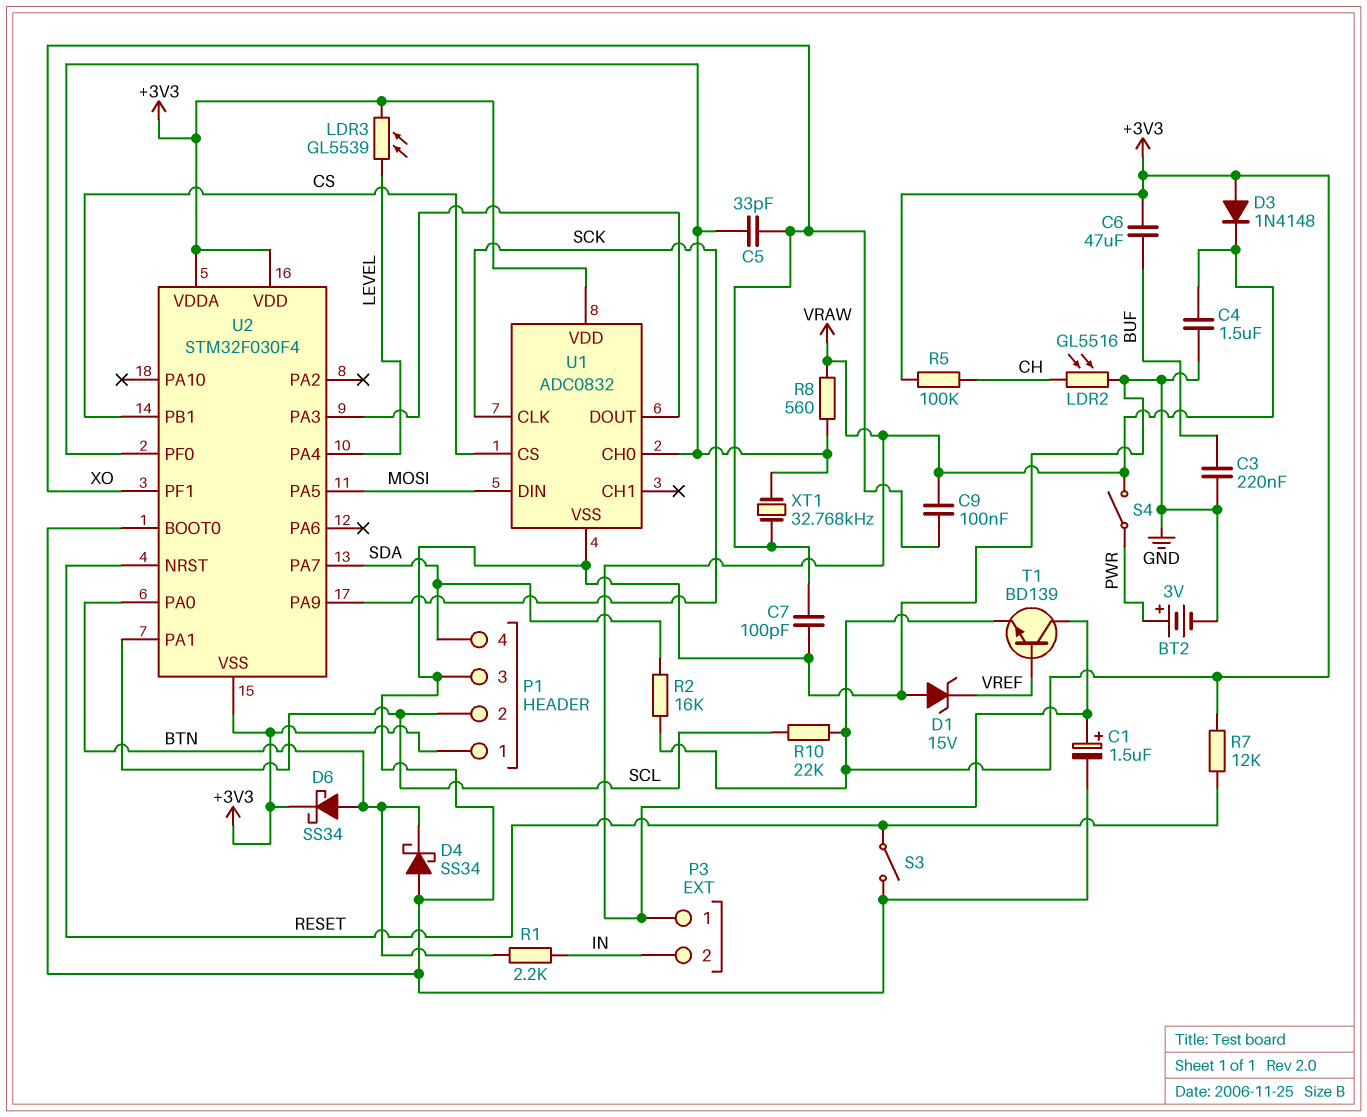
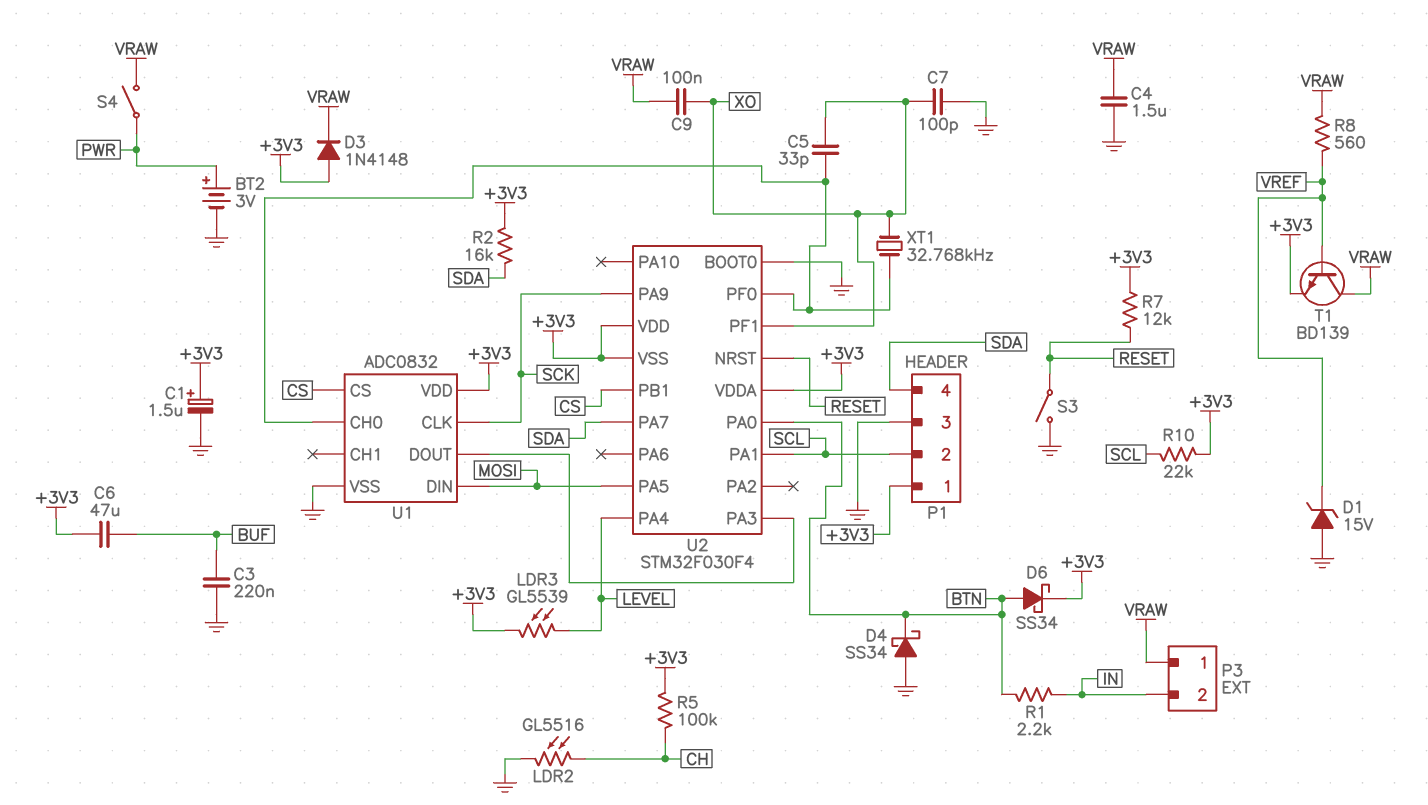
C1: 1.5uF (plus VRAW, minus GND) -> 1.5uF (plus +3V3, minus GND)
R8: 560 (U1/CH0, VRAW) -> 560 (VRAW, VREF)

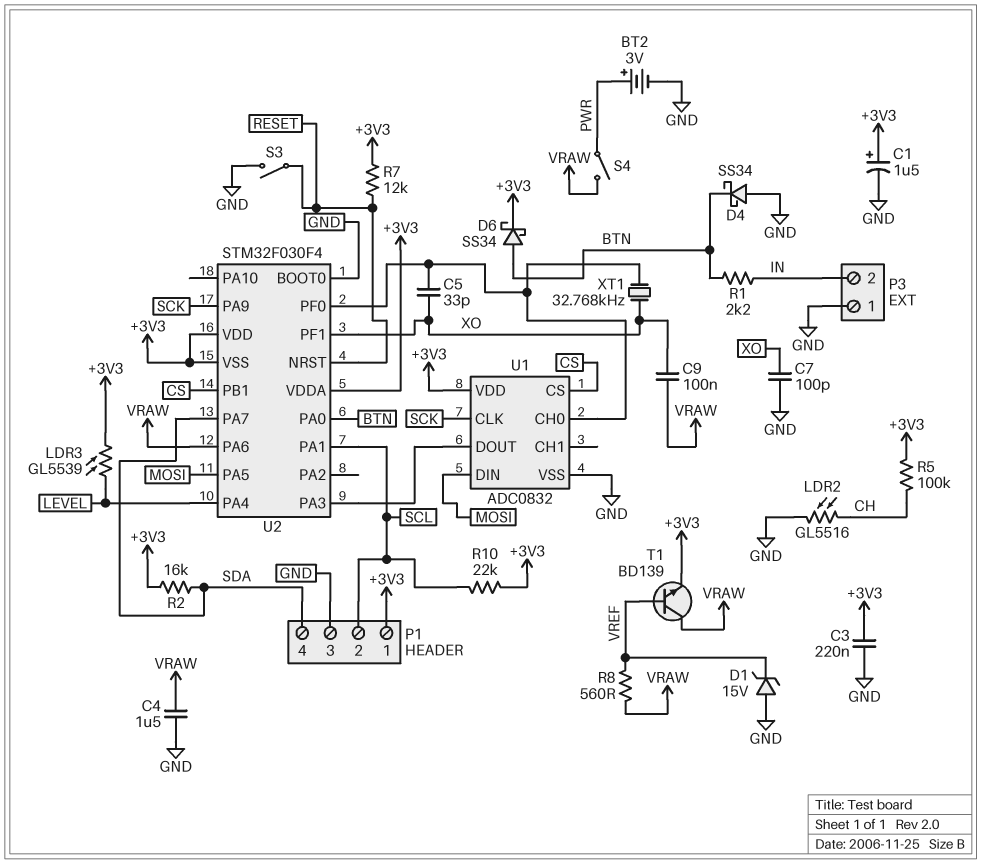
C3: 220nF (BUF, GND) -> 220nF (+3V3, GND)
C6: 47uF (+3V3, BUF) -> none
D3: diode 1N4148 (A +3V3, K VRAW) -> none
P3 pin 1: VRAW -> GND
U2 pin PA6: none -> VRAW

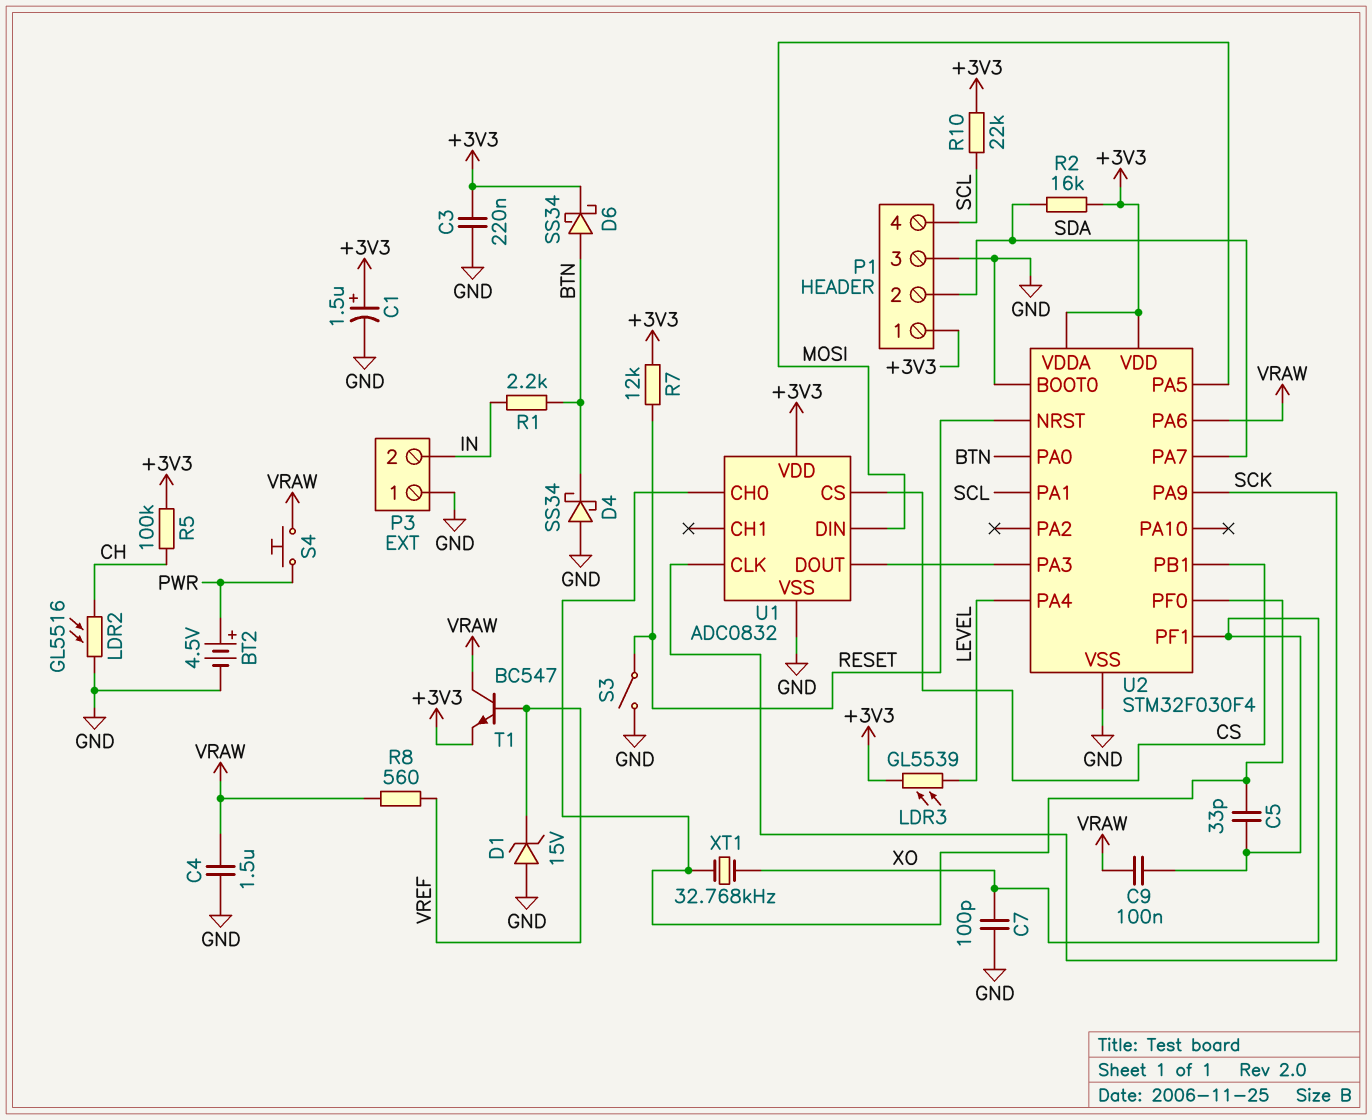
BT2: 3V (plus PWR, minus GND) -> 4.5V (plus PWR, minus GND)
P1 pin 2: SCL -> SDA
P1 pin 4: SDA -> SCL
S4: switch (PWR, VRAW) -> button (PWR, VRAW)
T1: NPN BD139 (B VREF, C VRAW, E +3V3) -> NPN BC547 (B VREF, C VRAW, E +3V3)
U2 pin VSS: +3V3 -> GND

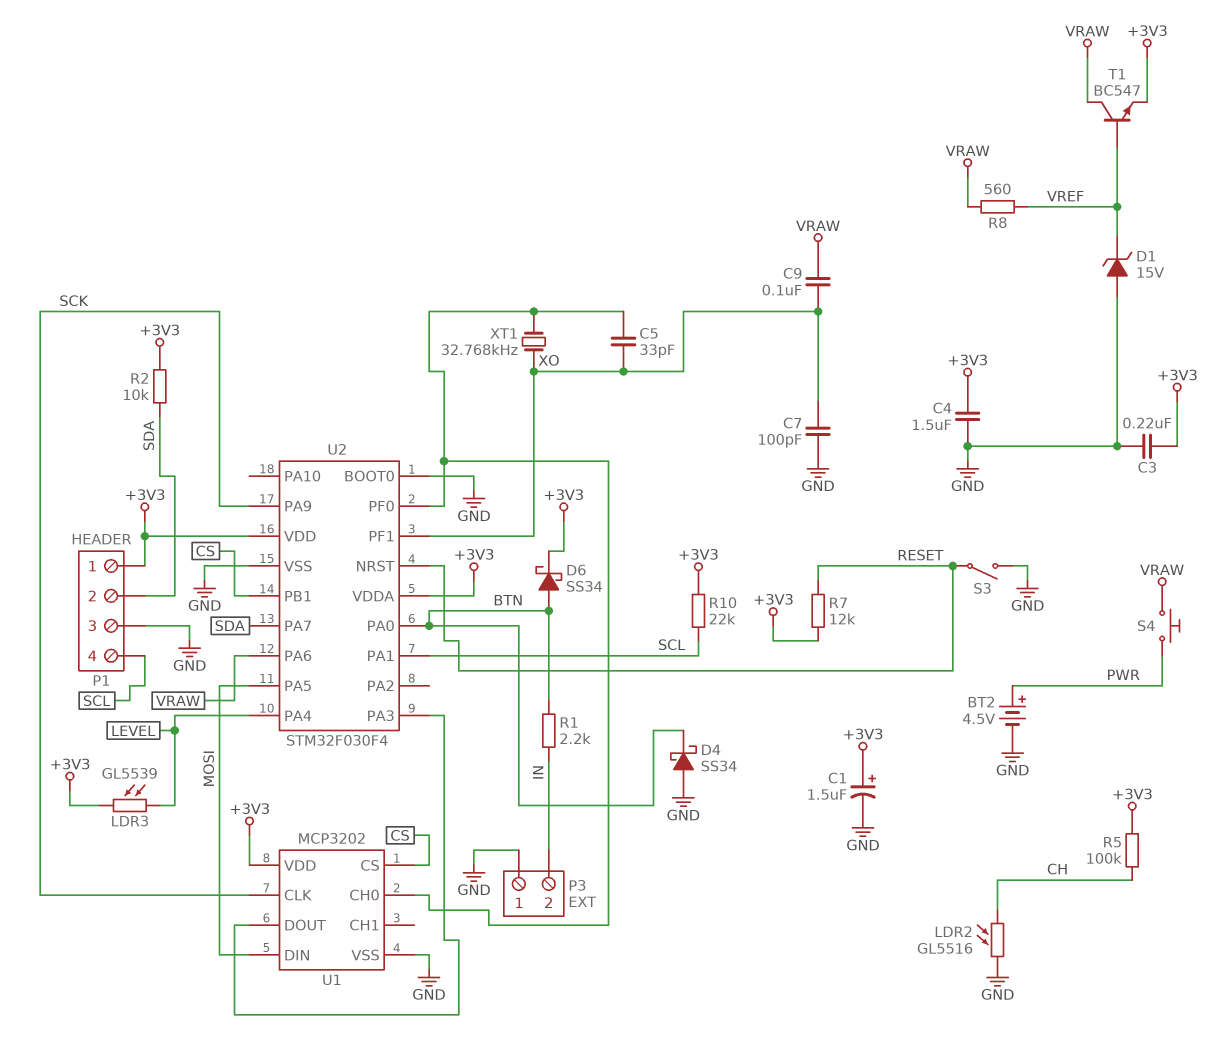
C4: 1.5uF (GND, VRAW) -> 1.5uF (+3V3, GND)
R2: 16k (+3V3, SDA) -> 10k (+3V3, SDA)
U1: ADC0832 -> MCP3202

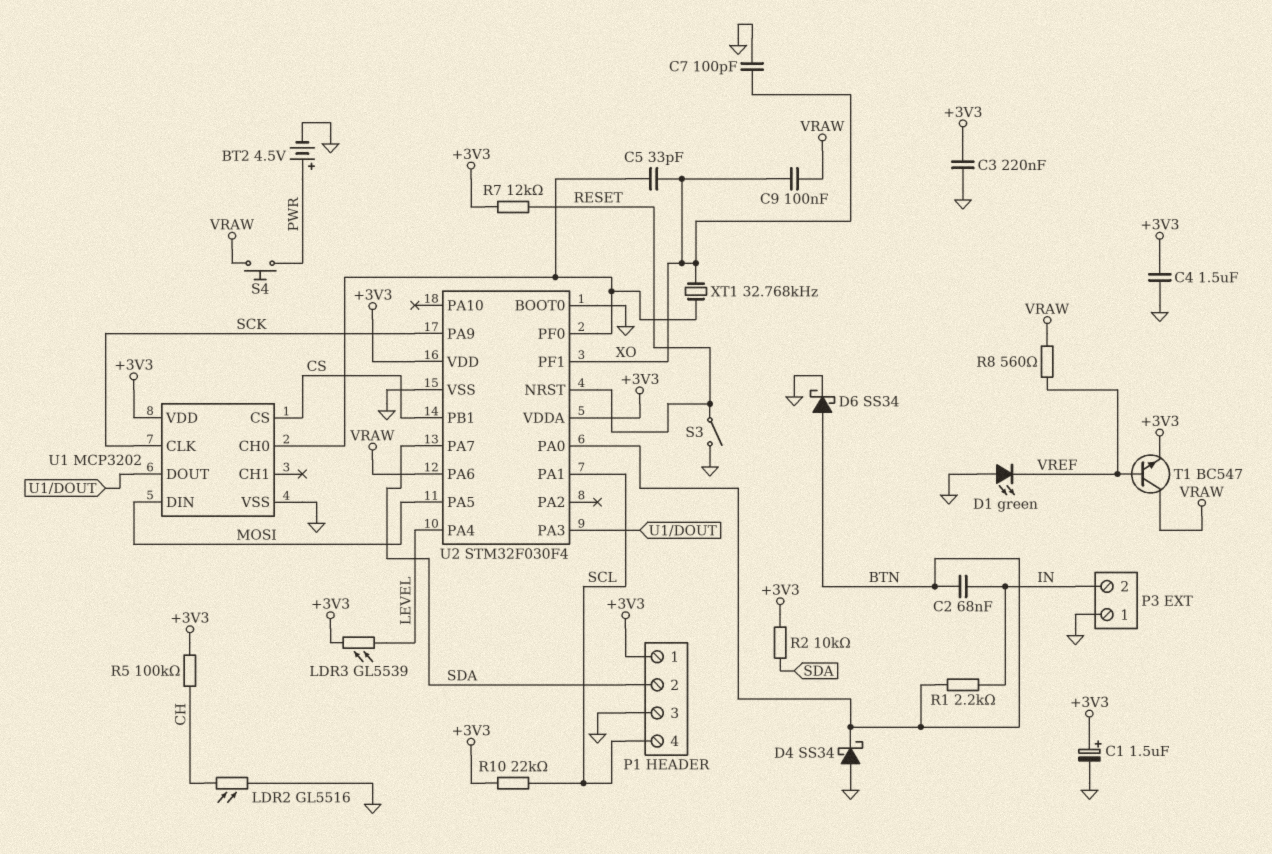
C2: none -> 68nF (BTN, IN)
D1: zener 15V (A GND, K VREF) -> LED green (A GND, K VREF)
D6: schottky SS34 (A BTN, K +3V3) -> schottky SS34 (A BTN, K GND)

